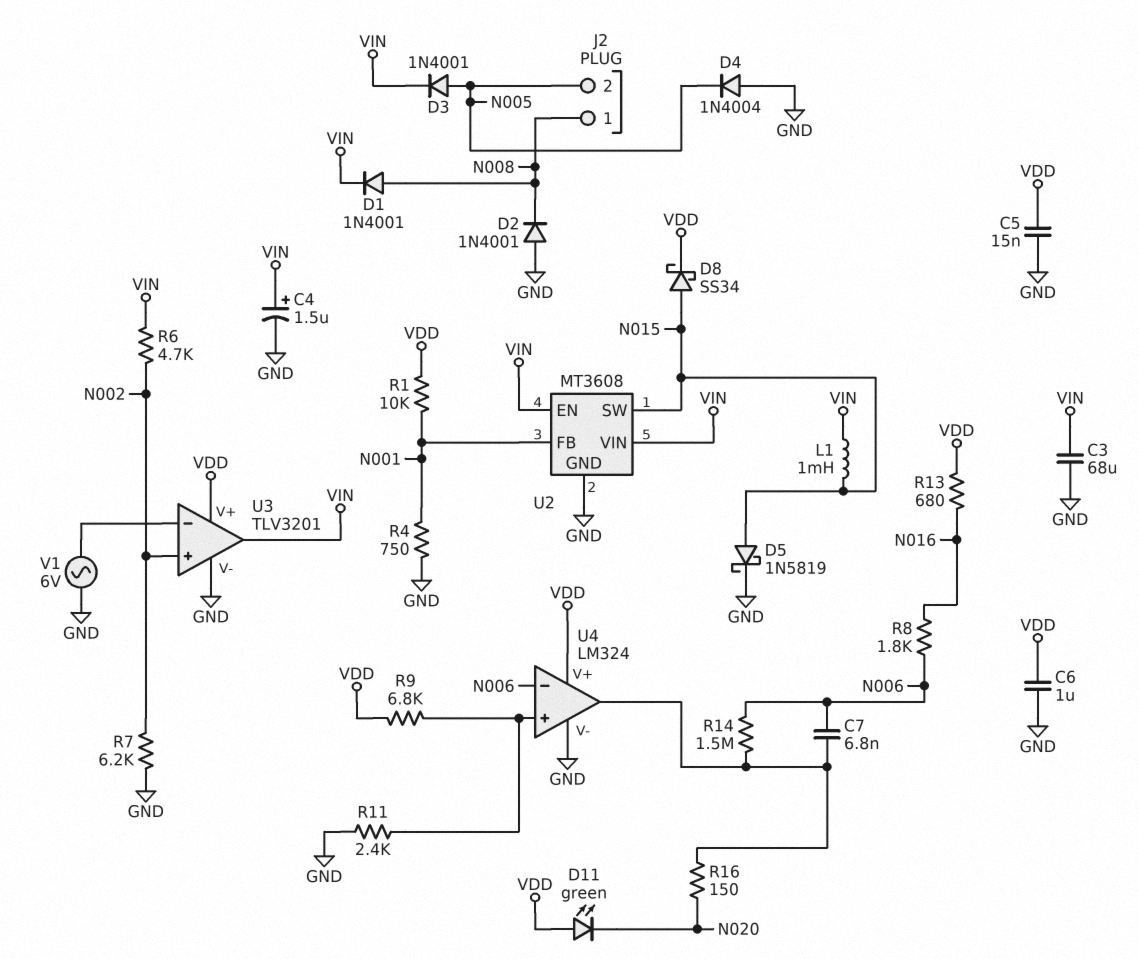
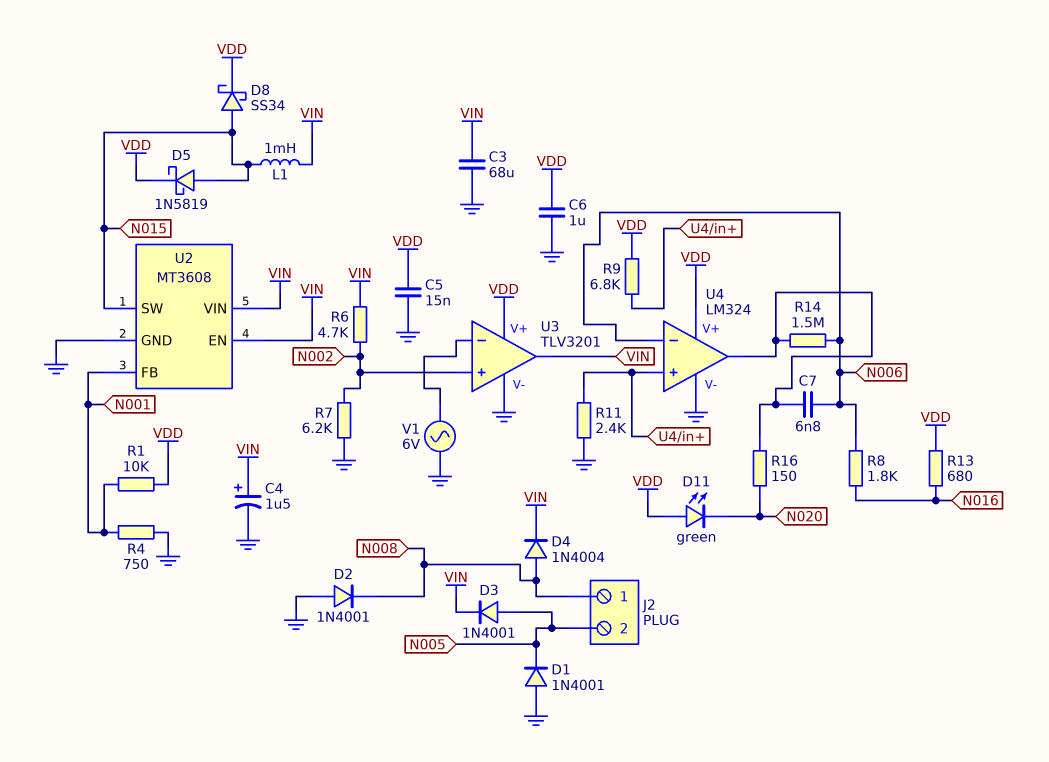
D1: diode 1N4001 (A N008, K VIN) -> diode 1N4001 (A GND, K N005)
D4: diode 1N4004 (A GND, K N005) -> diode 1N4004 (A N008, K VIN)
D5: schottky 1N5819 (A N015, K GND) -> schottky 1N5819 (A N015, K VDD)

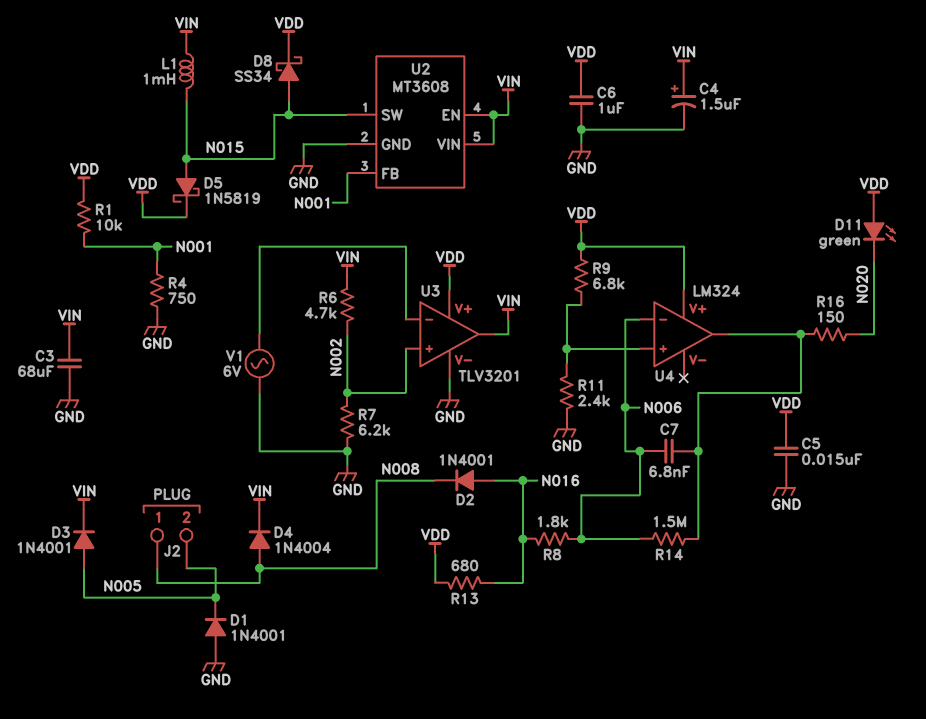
D2: diode 1N4001 (A GND, K N008) -> diode 1N4001 (A N016, K N008)
U4 pin V-: GND -> none

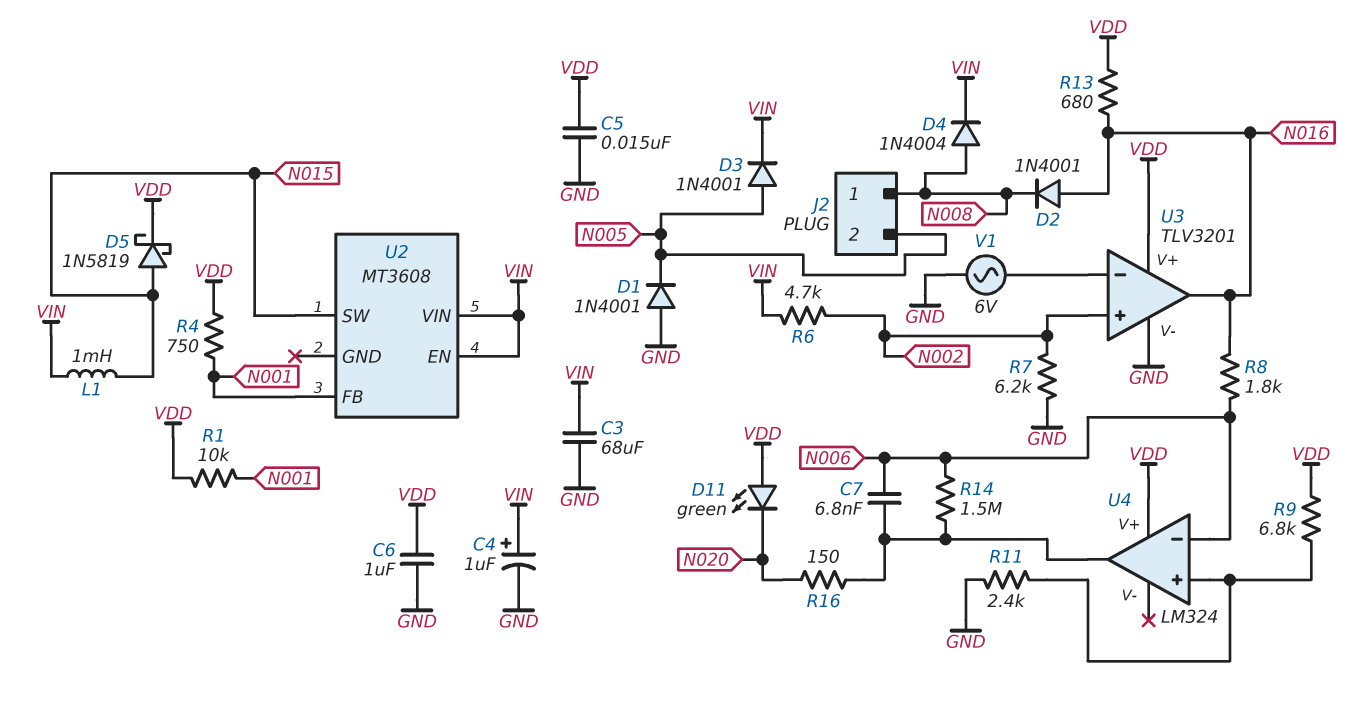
C4: 1.5uF (plus VIN, minus GND) -> 1uF (plus VIN, minus GND)
D8: schottky SS34 (A N015, K VDD) -> none
R4: 750 (GND, N001) -> 750 (N001, VDD)
U2 pin GND: GND -> none
U3 pin out: VIN -> N016

